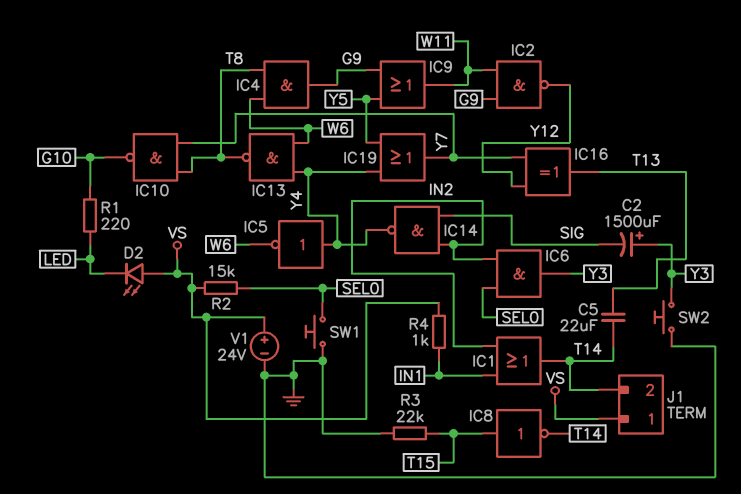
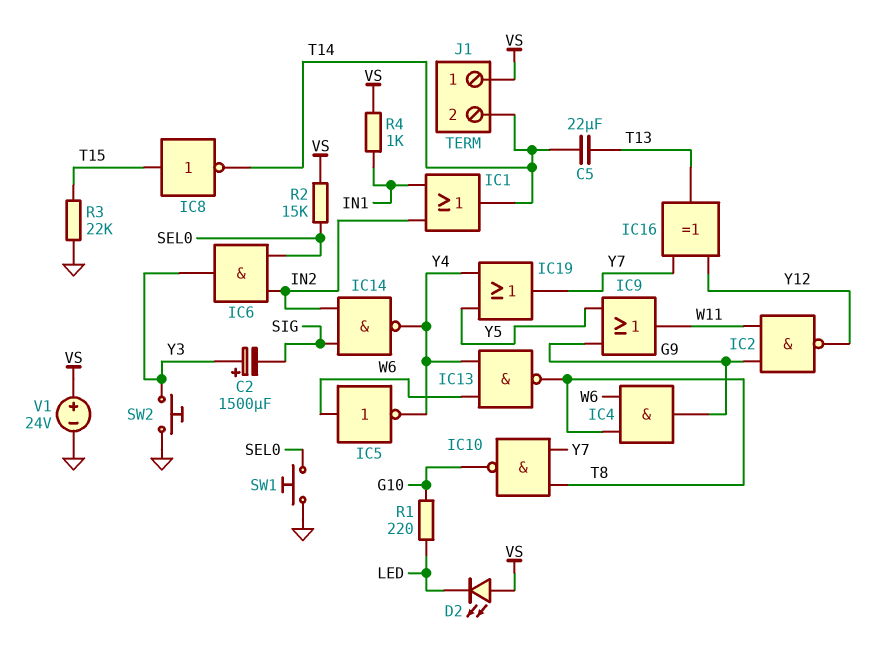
IC5: NOT (in Y4, out W6) -> NOT (in W6, out Y4)

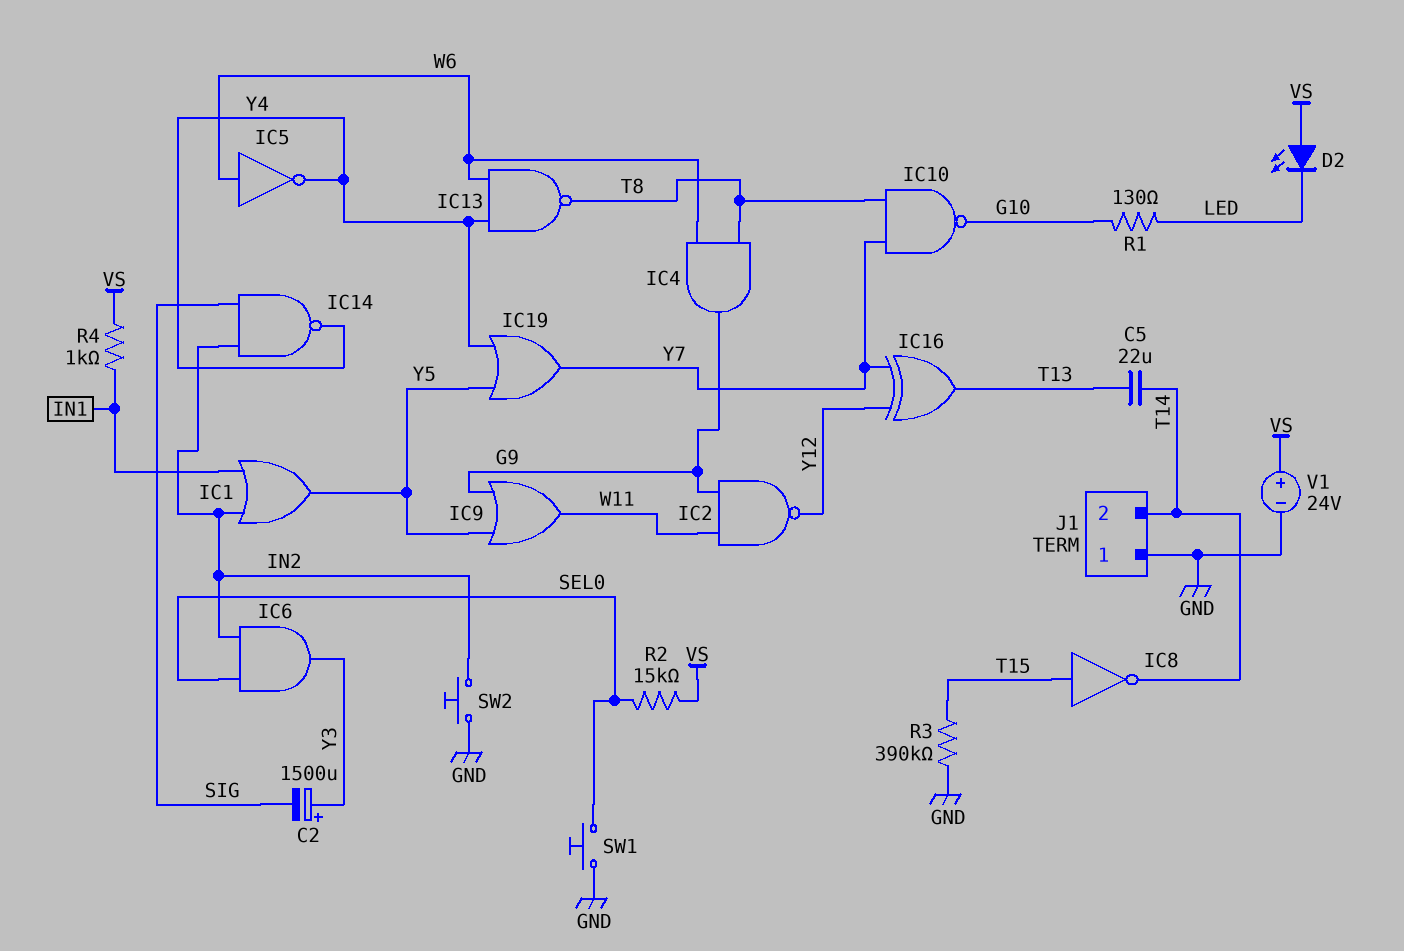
IC1: OR (in IN1, in IN2, out T14) -> OR (in IN1, in IN2, out Y5)
J1 pin 1: VS -> GND
R1: 220 (G10, LED) -> 130 (G10, LED)
R3: 22k (GND, T15) -> 390k (GND, T15)
SW2: button (GND, Y3) -> button (GND, IN2)

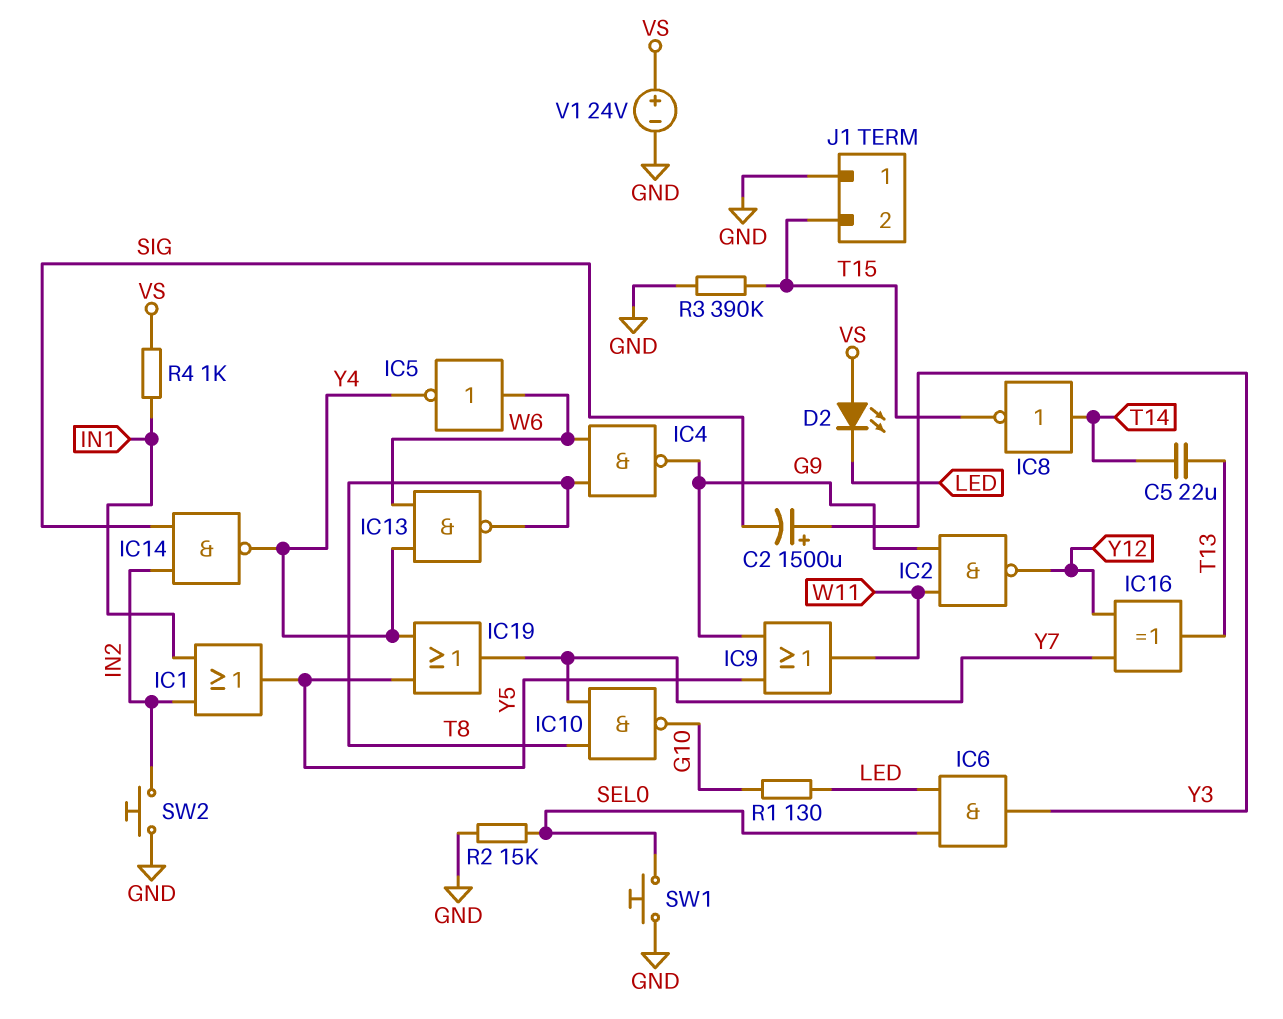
IC4: AND (in T8, in W6, out G9) -> NAND (in T8, in W6, out G9)
IC6: AND (in IN2, in SEL0, out Y3) -> AND (in LED, in SEL0, out Y3)
IC8: NOT (in T15, out T14) -> NOT (in T14, out T15)
J1 pin 2: T14 -> T15
R2: 15k (SEL0, VS) -> 15k (GND, SEL0)

